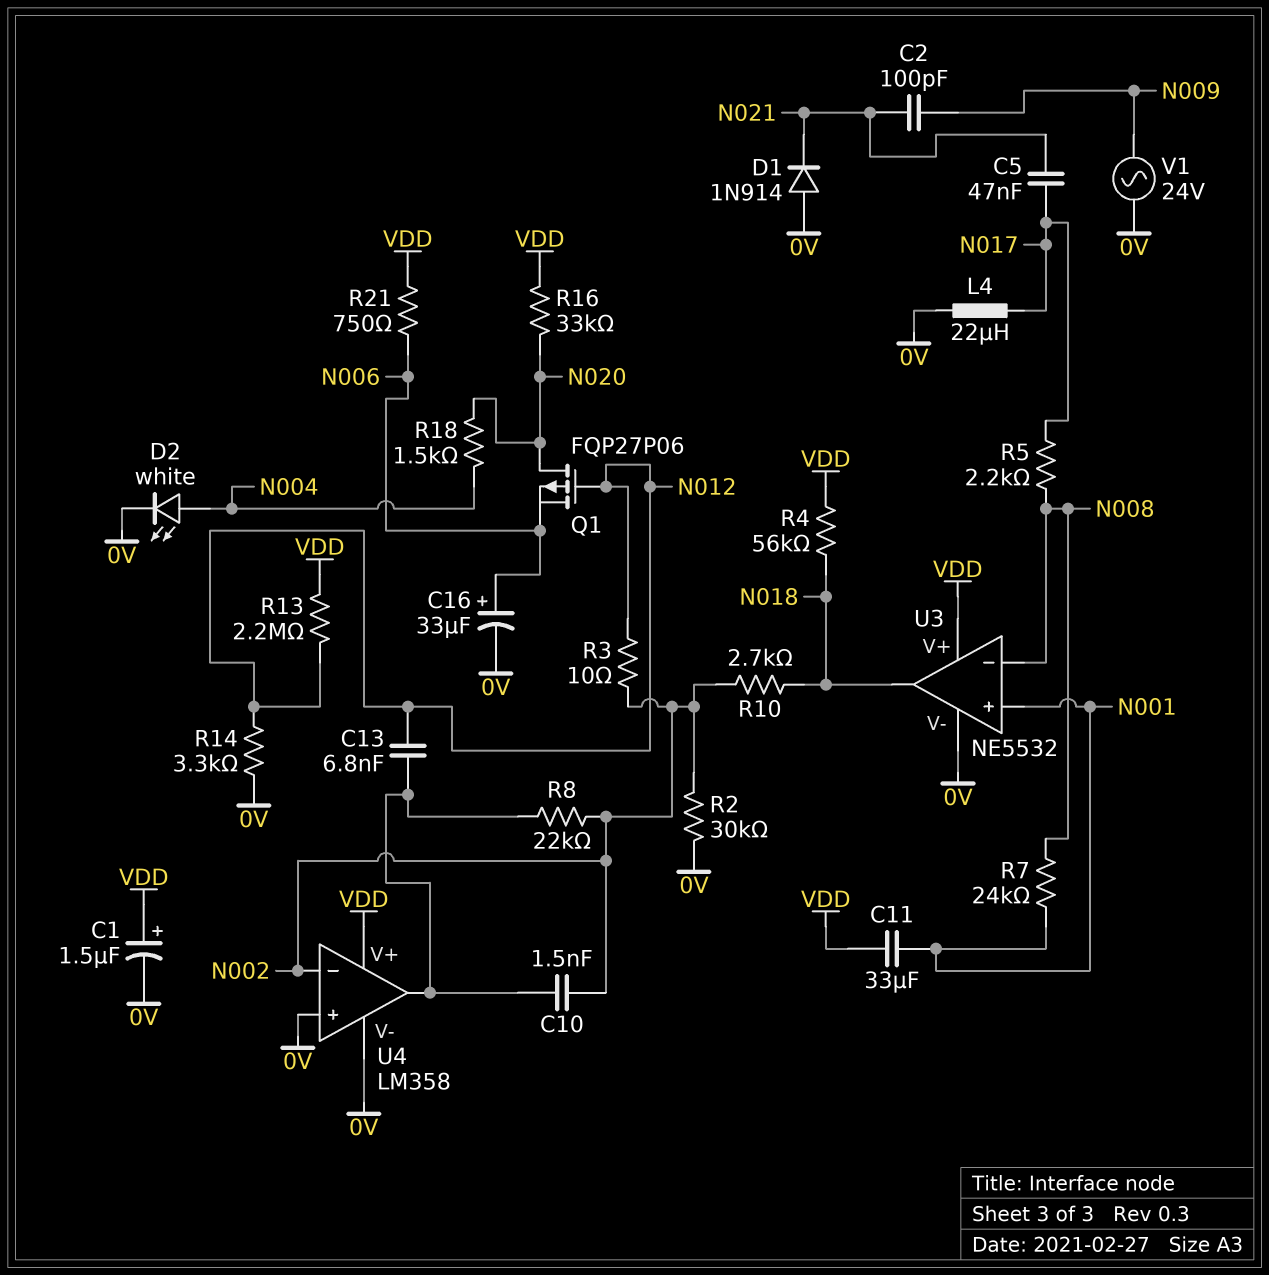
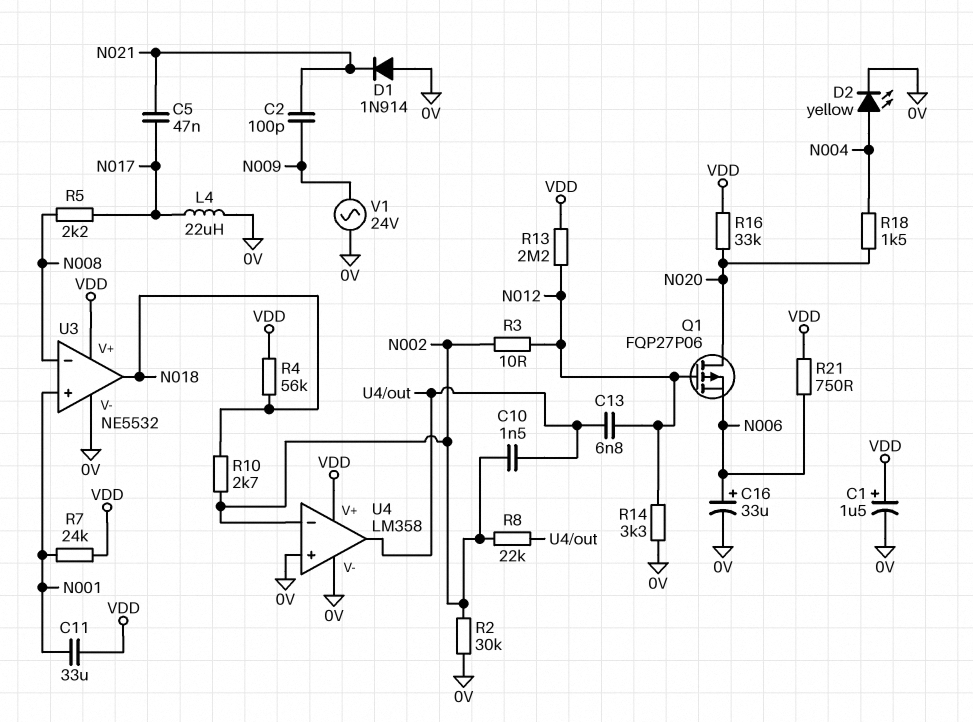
D2: LED white (A N004, K 0V) -> LED yellow (A N004, K 0V)
R7: 24k (N001, N008) -> 24k (N001, VDD)

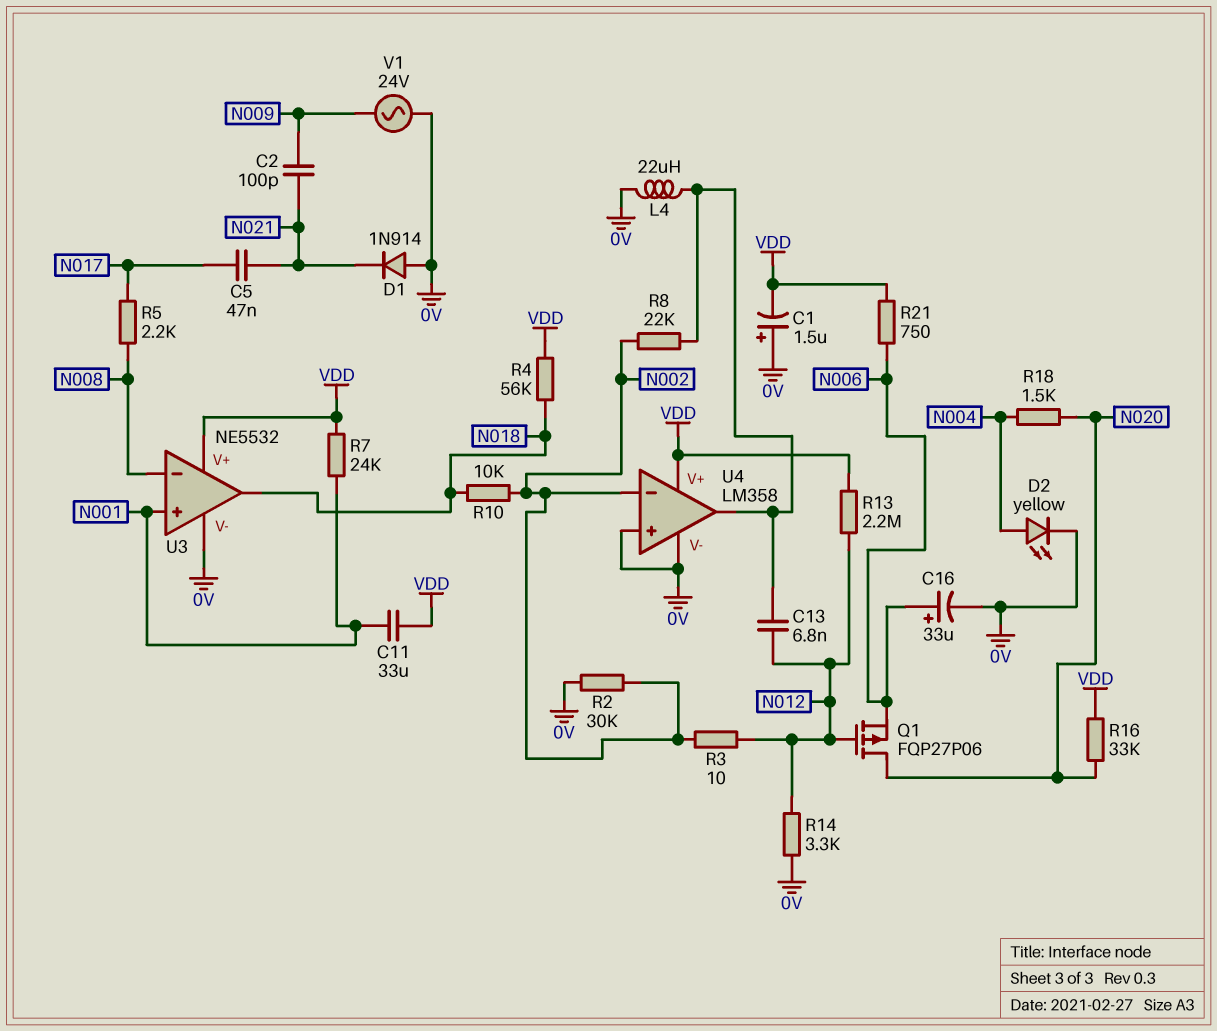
C1: 1.5uF (plus VDD, minus 0V) -> 1.5uF (plus 0V, minus VDD)
C10: 1.5nF (N002, U4/out) -> none
L4: 22uH (0V, N017) -> 22uH (0V, U4/out)
R10: 2.7k (N002, N018) -> 10k (N002, N018)

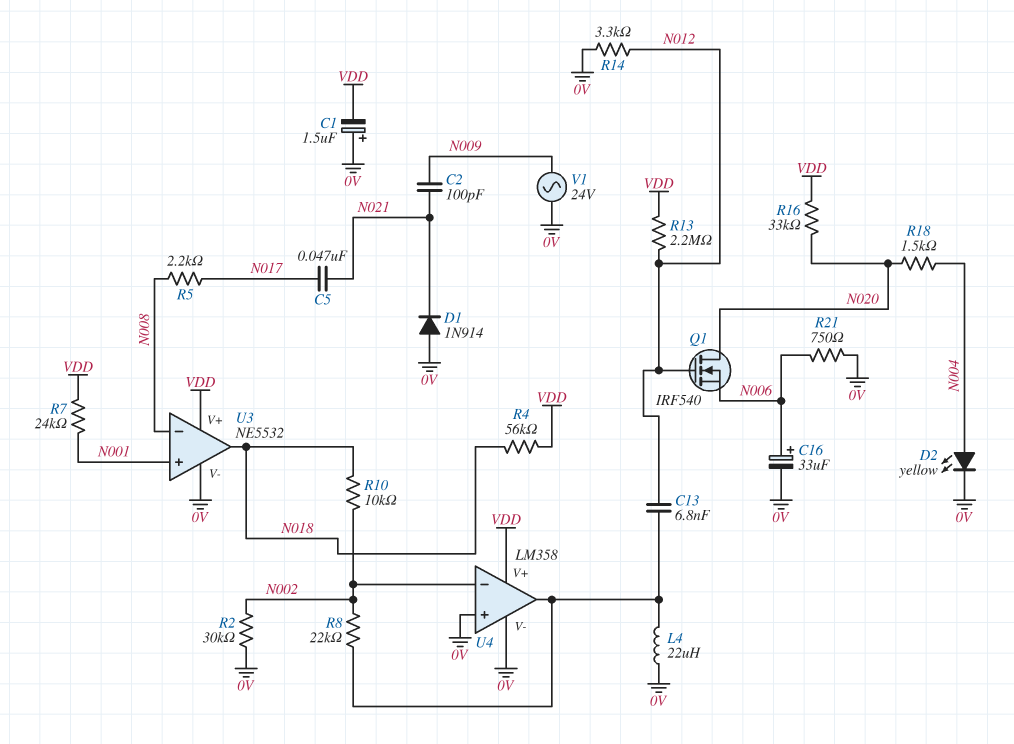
C11: 33uF (N001, VDD) -> none
Q1: PMOS FQP27P06 (G N012, D N020, S N006) -> NMOS IRF540 (G N012, D N020, S N006)
R3: 10 (N002, N012) -> none
R21: 750 (N006, VDD) -> 750 (0V, N006)

